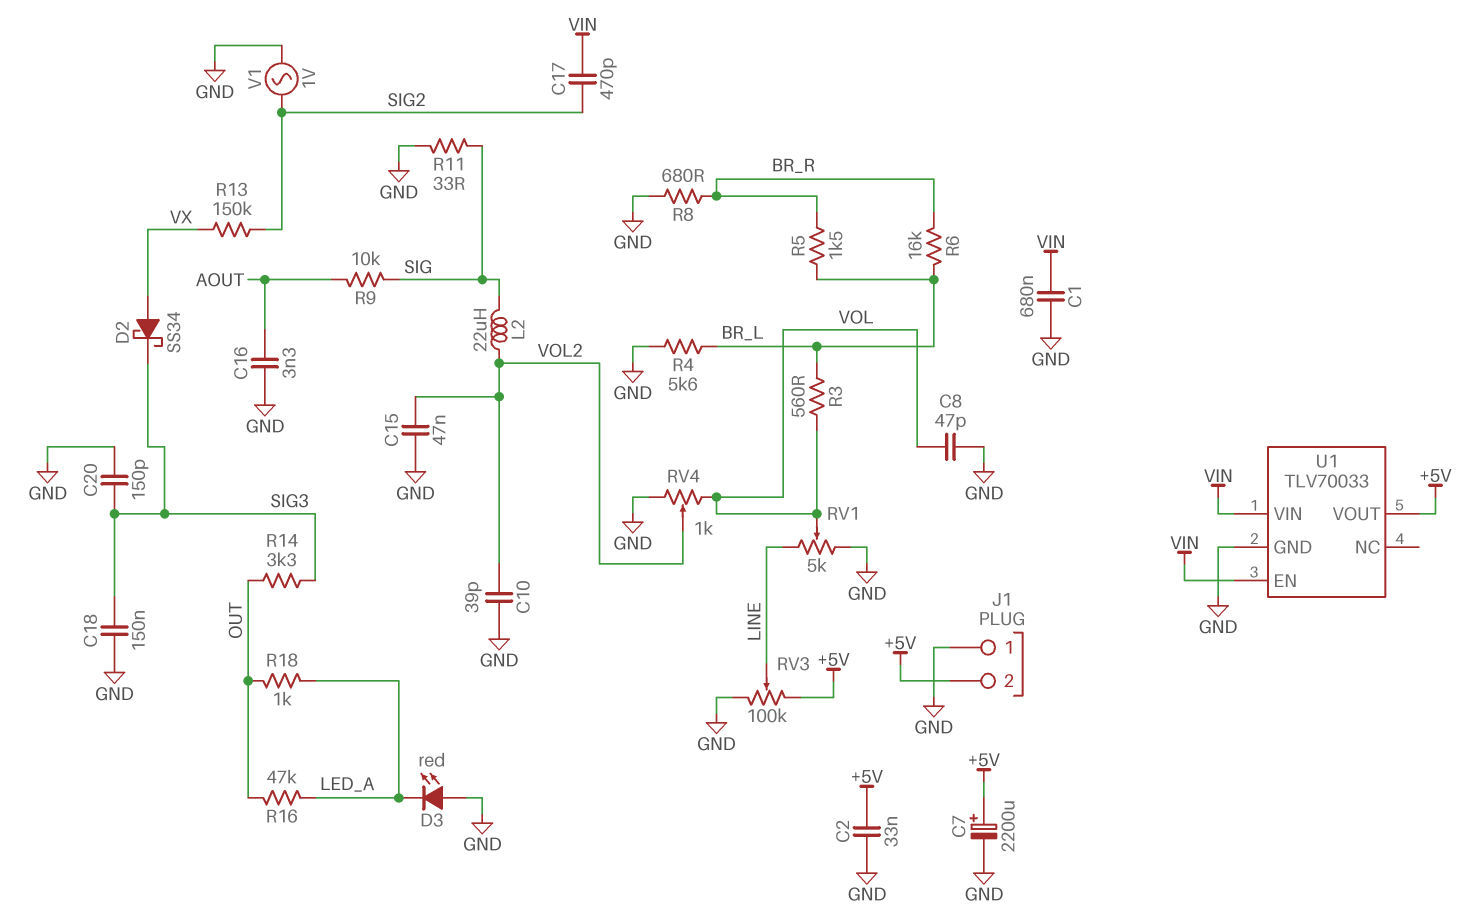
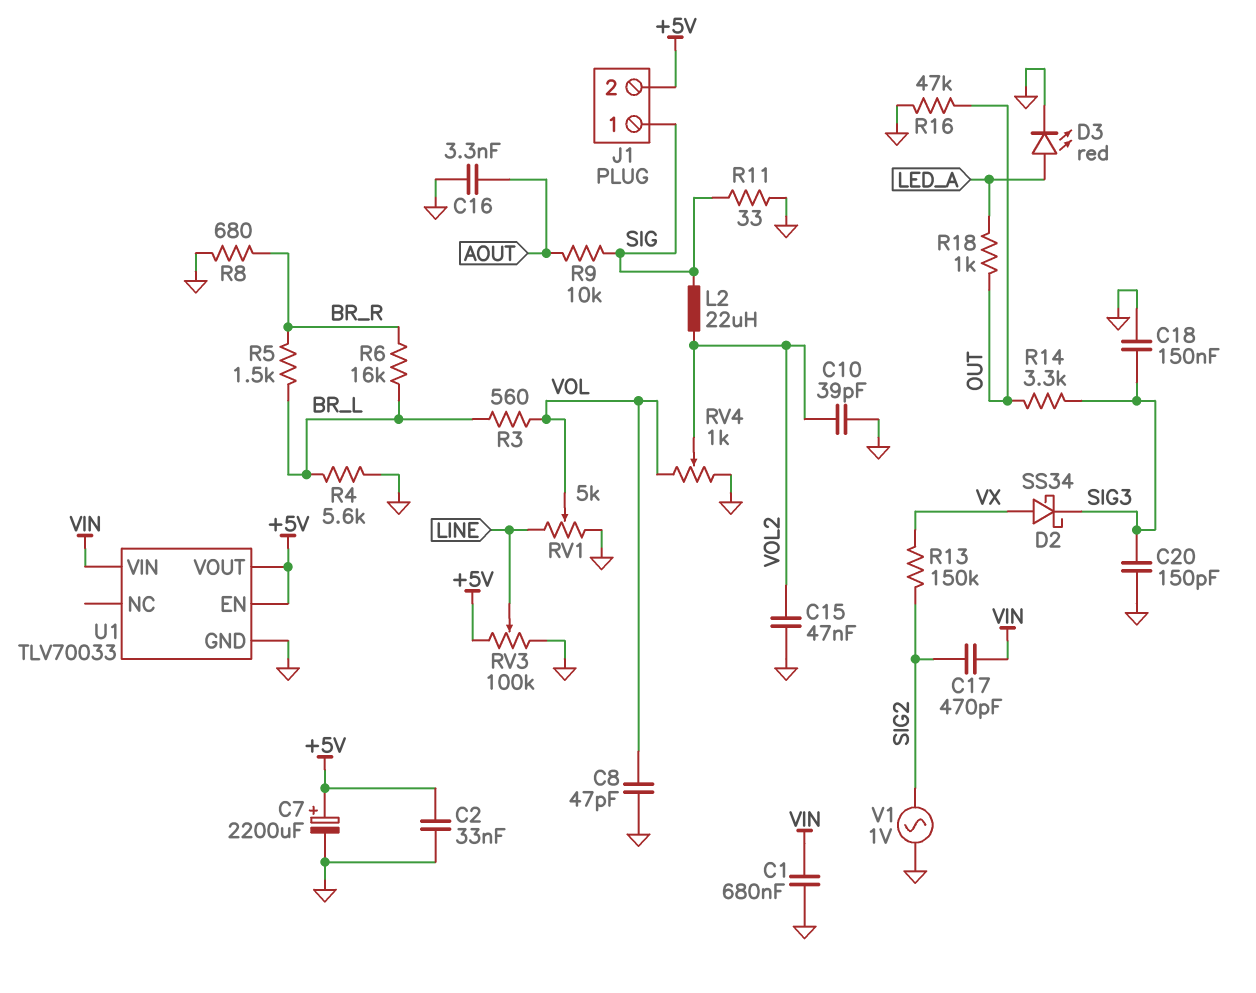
D3: LED red (A GND, K LED_A) -> LED red (A LED_A, K GND)
J1 pin 1: GND -> SIG
R16: 47k (LED_A, OUT) -> 47k (GND, OUT)
U1 pin EN: VIN -> +5V

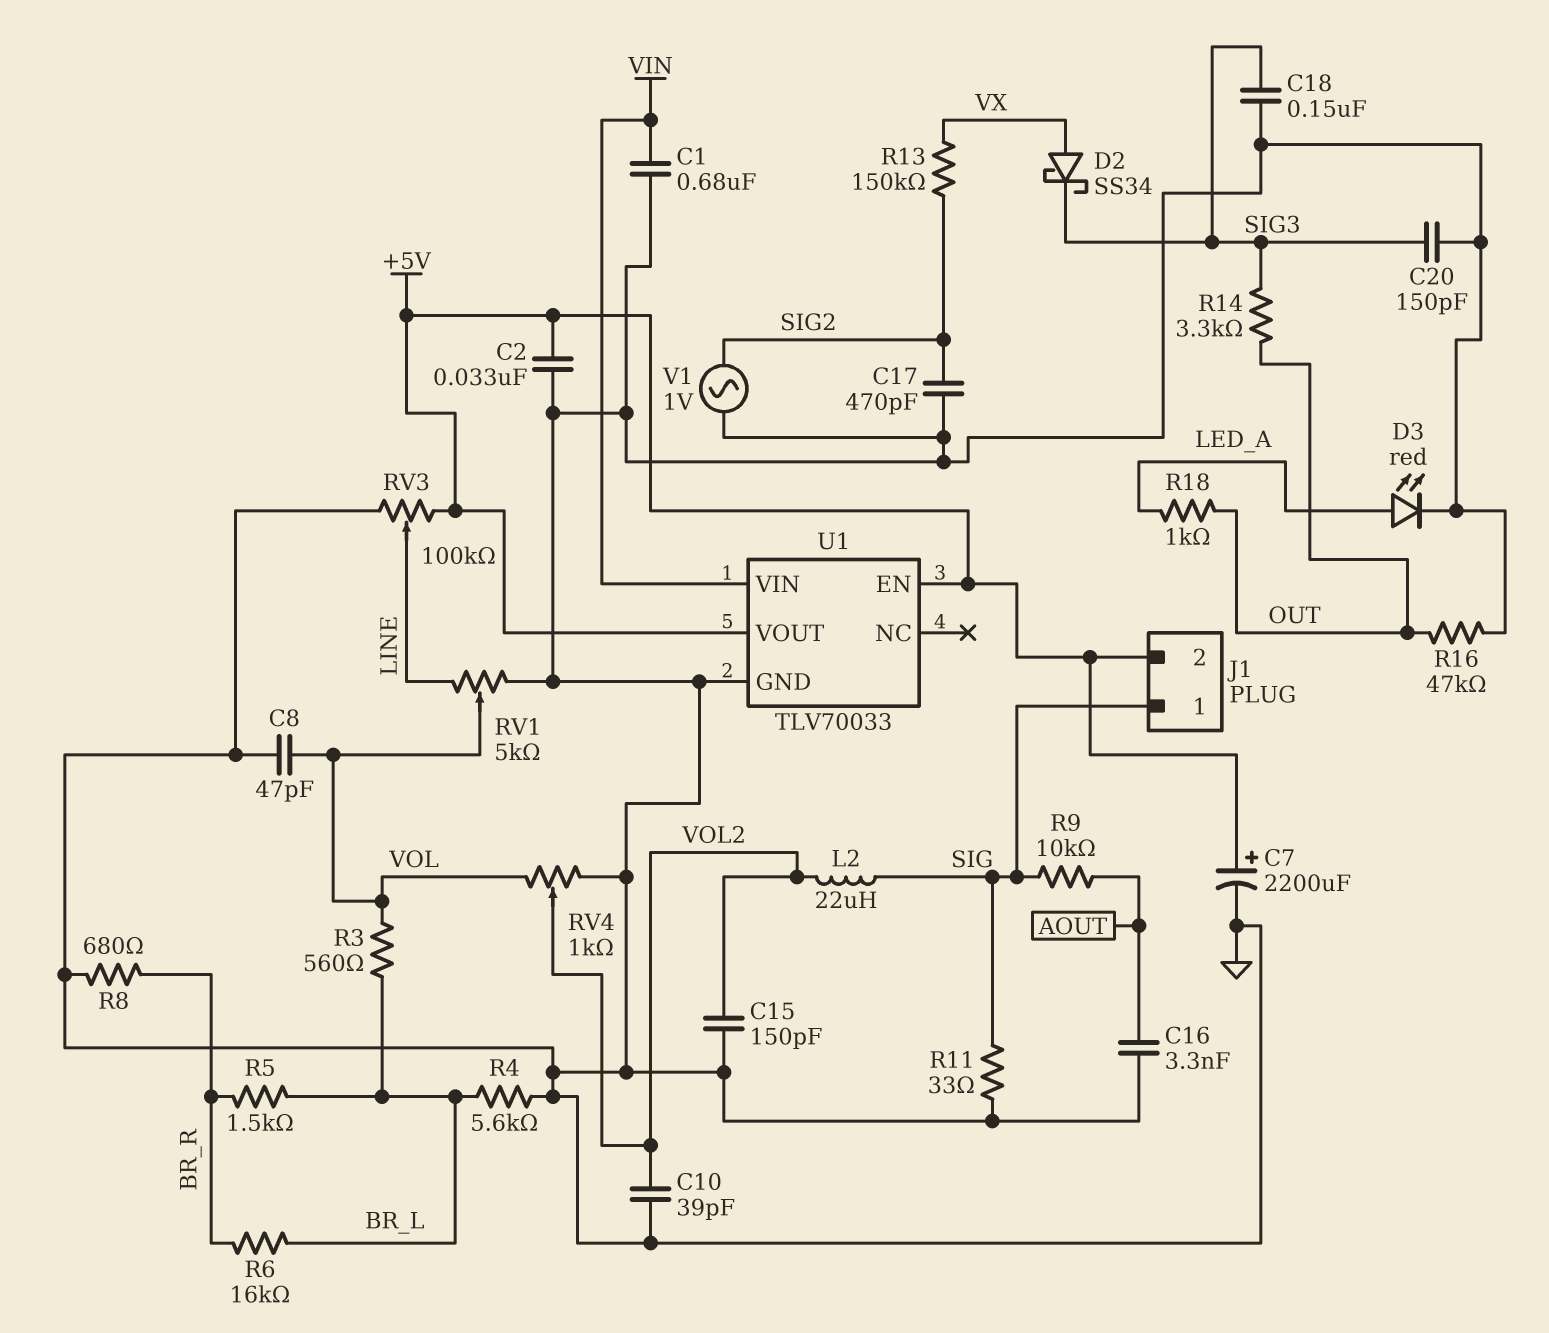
C15: 47nF (GND, VOL2) -> 150pF (GND, VOL2)
C17: 470pF (SIG2, VIN) -> 470pF (GND, SIG2)

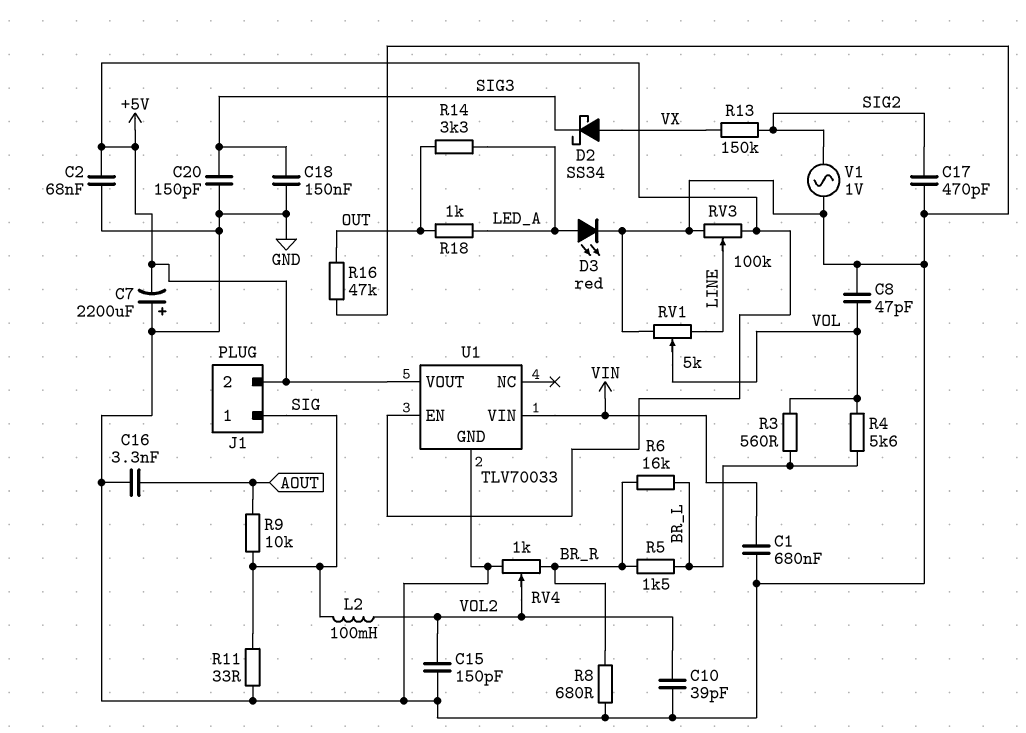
C2: 33nF (+5V, GND) -> 68nF (+5V, GND)
C7: 2200uF (plus +5V, minus GND) -> 2200uF (plus GND, minus +5V)
L2: 22uH (SIG, VOL2) -> 100mH (SIG, VOL2)
R4: 5.6k (BR_L, GND) -> 5.6k (BR_L, VOL)
R14: 3.3k (OUT, SIG3) -> 3.3k (LED_A, OUT)
RV4: 1k (GND, VOL, wiper VOL2) -> 1k (BR_R, GND, wiper VOL2)

